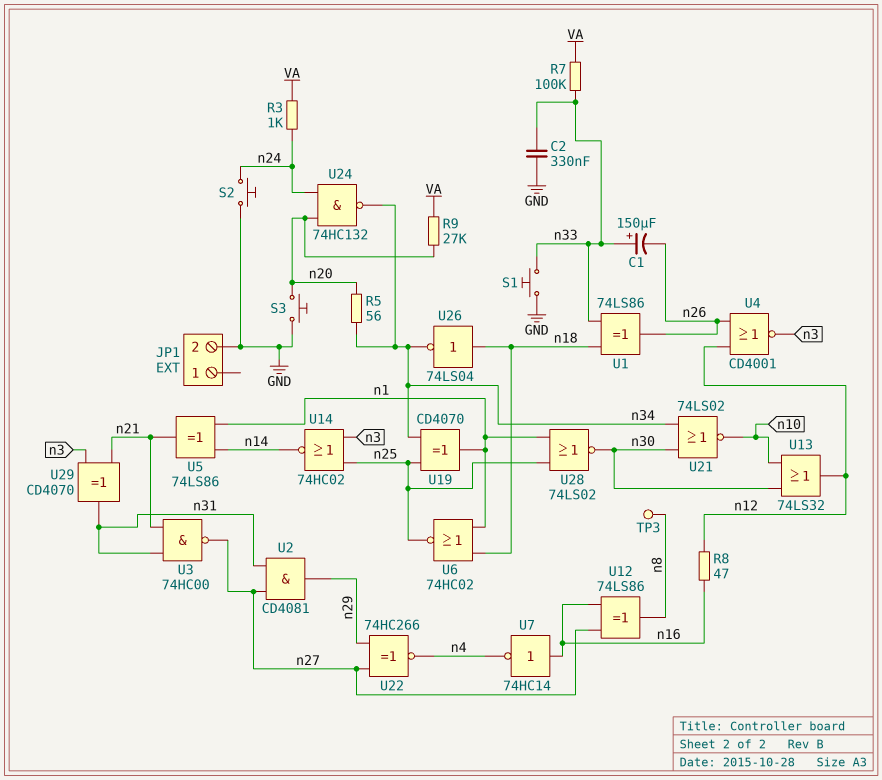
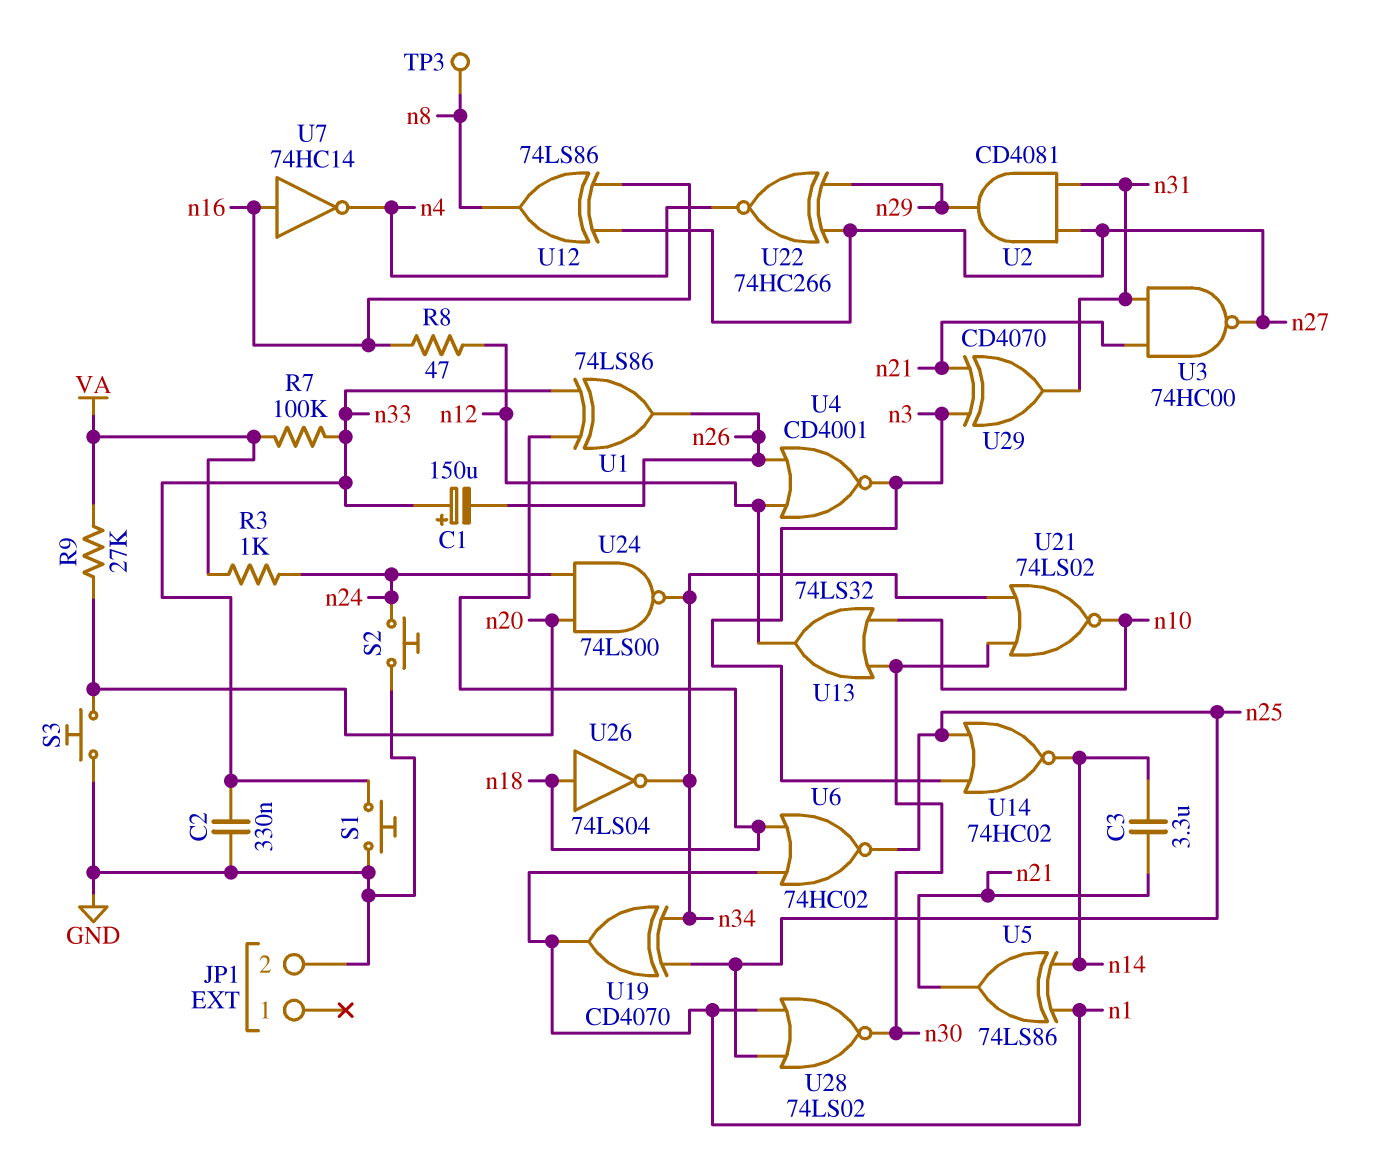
C3: none -> 3.3uF (n14, n21)
R5: 56 (n20, n34) -> none
U24: NAND 74HC132 (in n20, in n24, out n34) -> NAND 74LS00 (in n20, in n24, out n34)

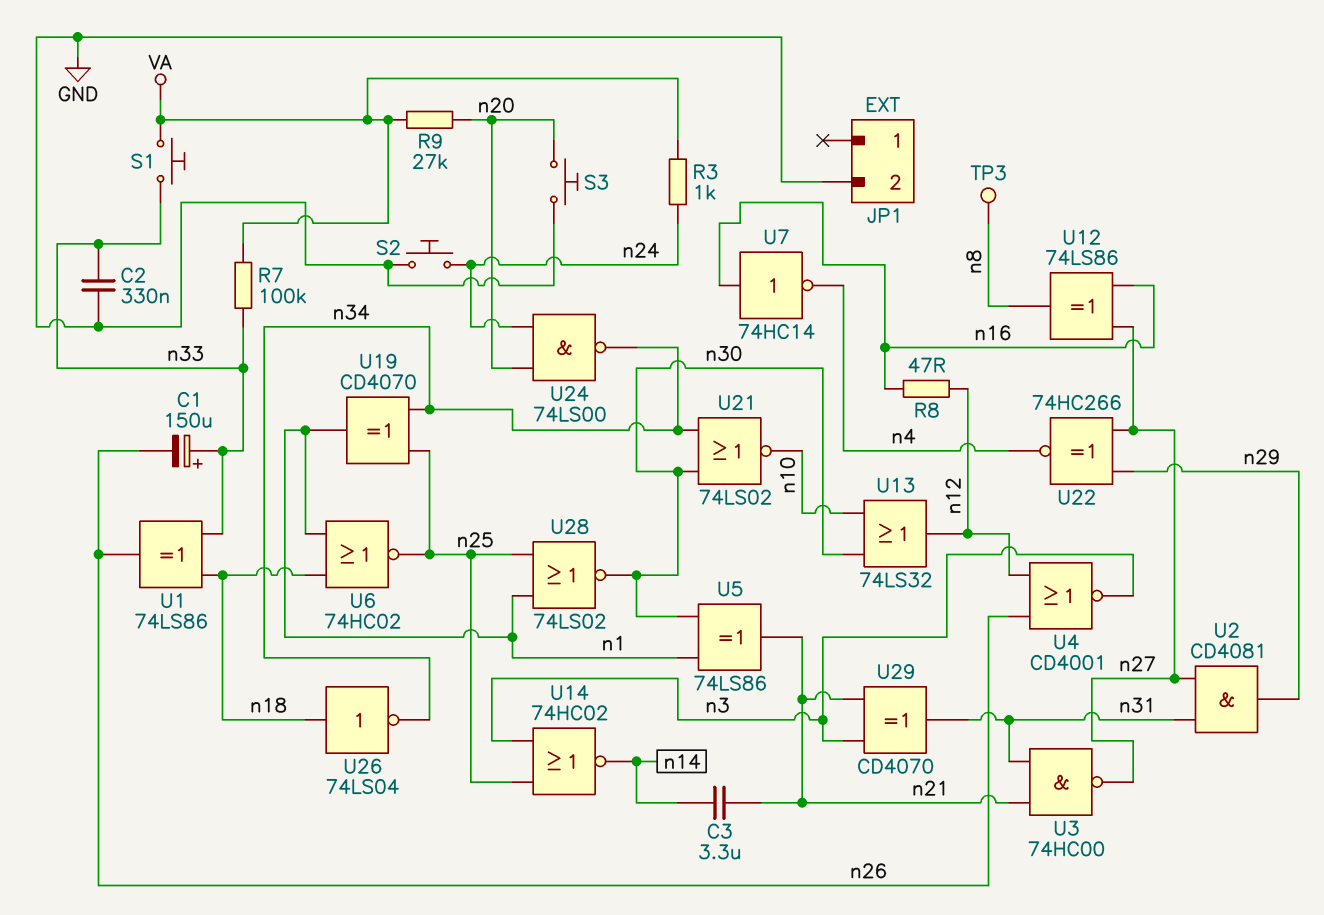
S1: button (GND, n33) -> button (VA, n33)
U5: XOR 74LS86 (in n1, in n14, out n21) -> XOR 74LS86 (in n1, in n30, out n21)

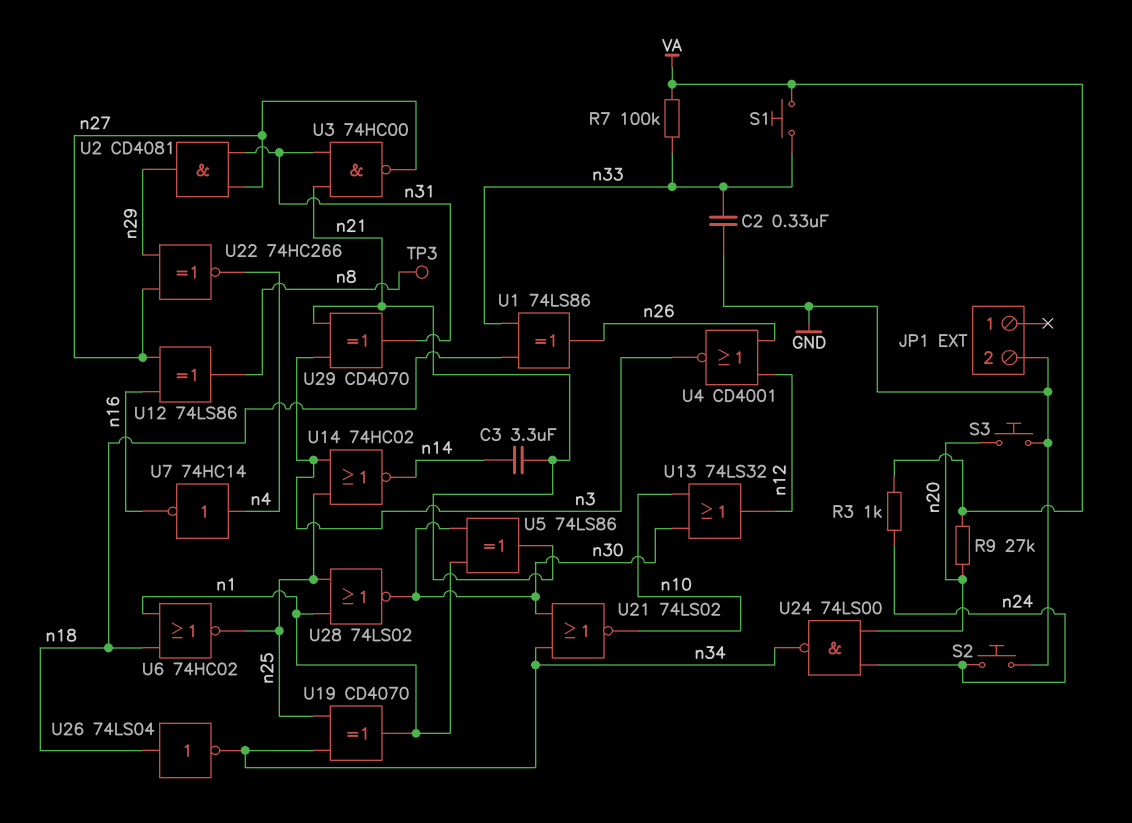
C1: 150uF (plus n33, minus n26) -> none
R8: 47 (n12, n16) -> none
U7: NOT 74HC14 (in n16, out n4) -> NOT 74HC14 (in n4, out n16)

